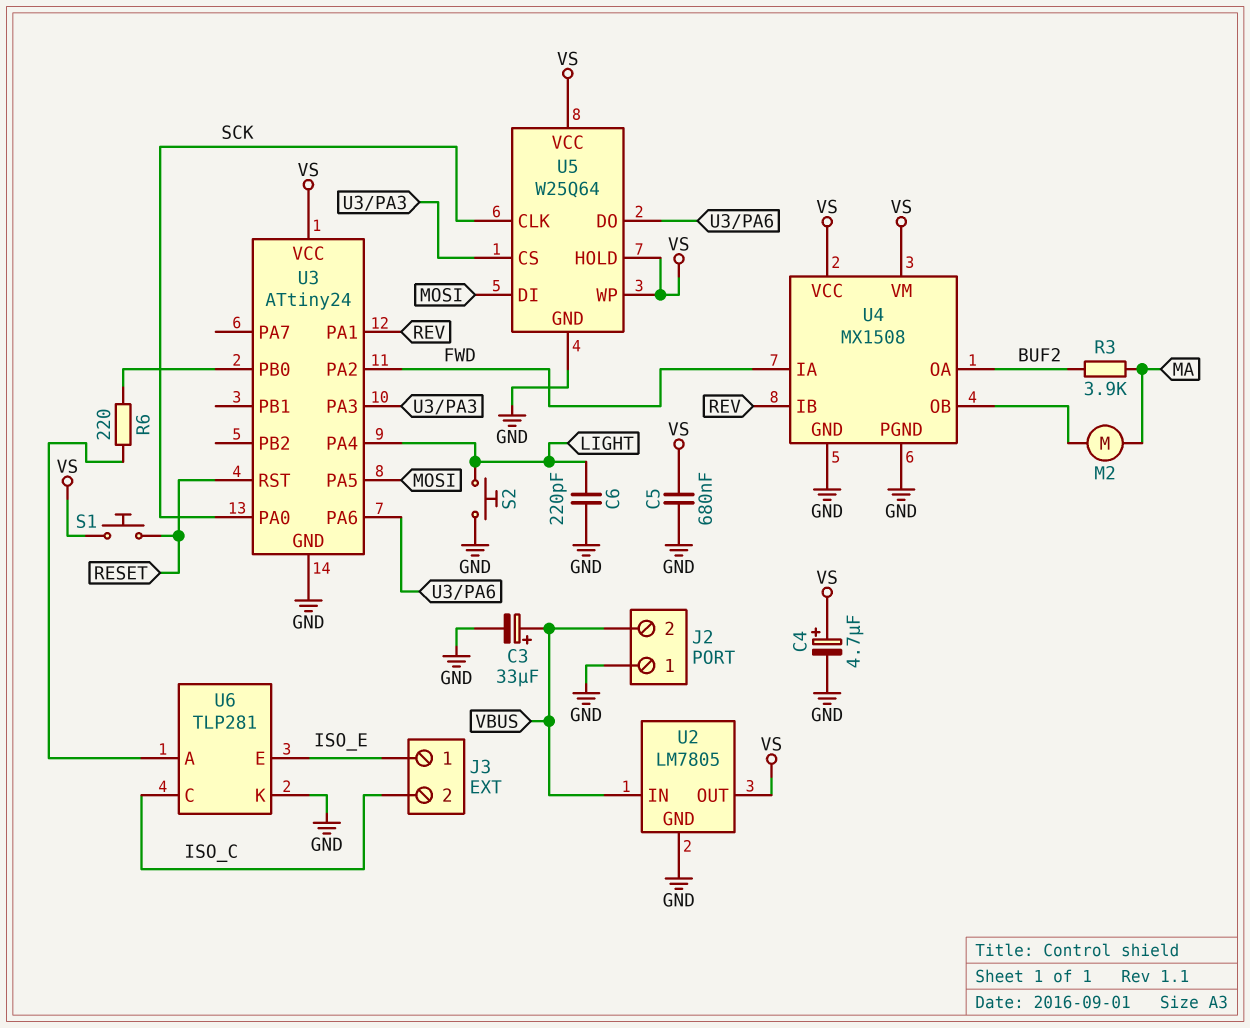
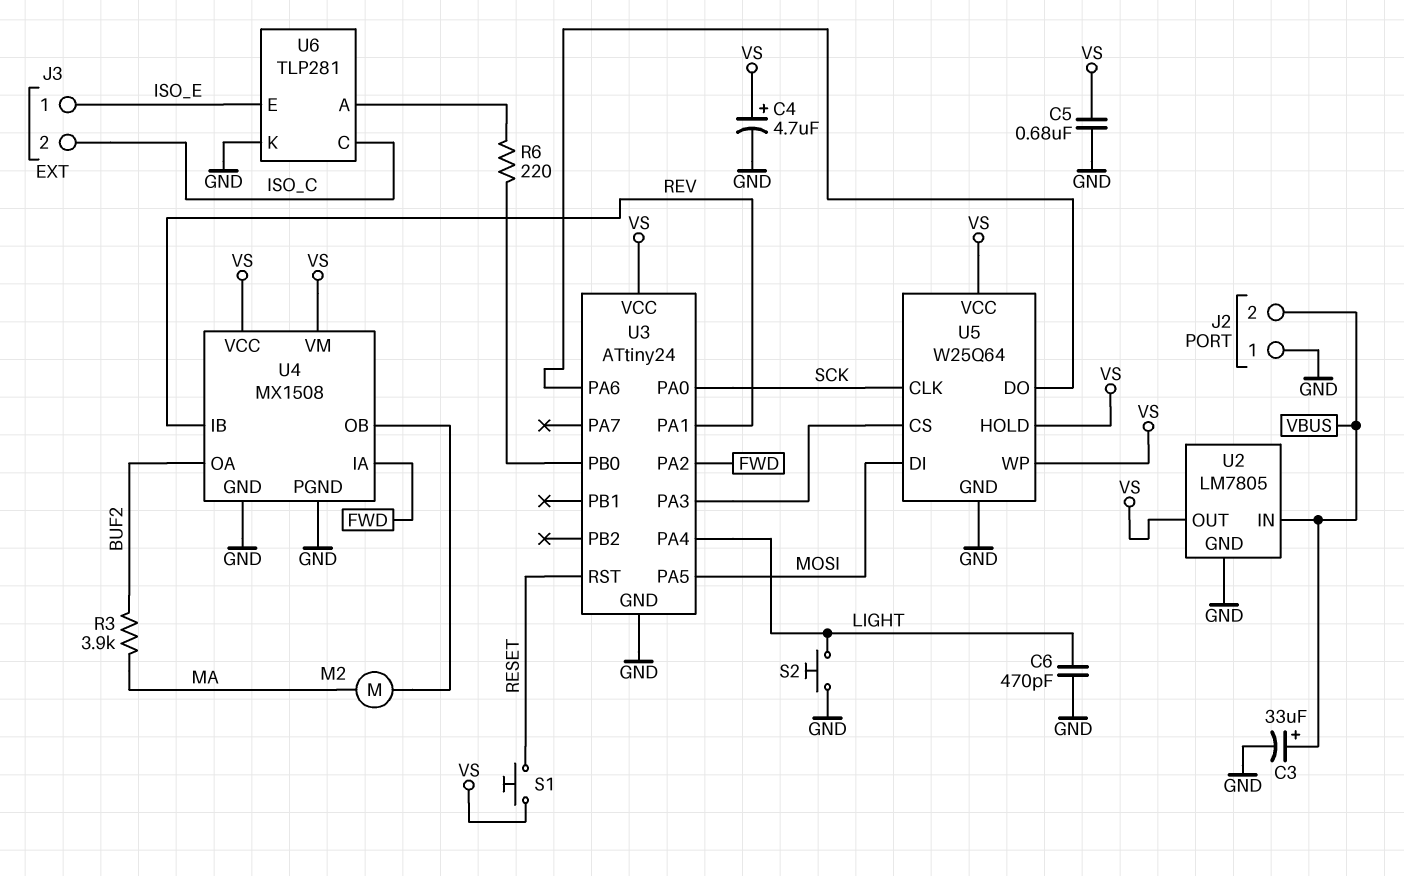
C6: 220pF (GND, LIGHT) -> 470pF (GND, LIGHT)

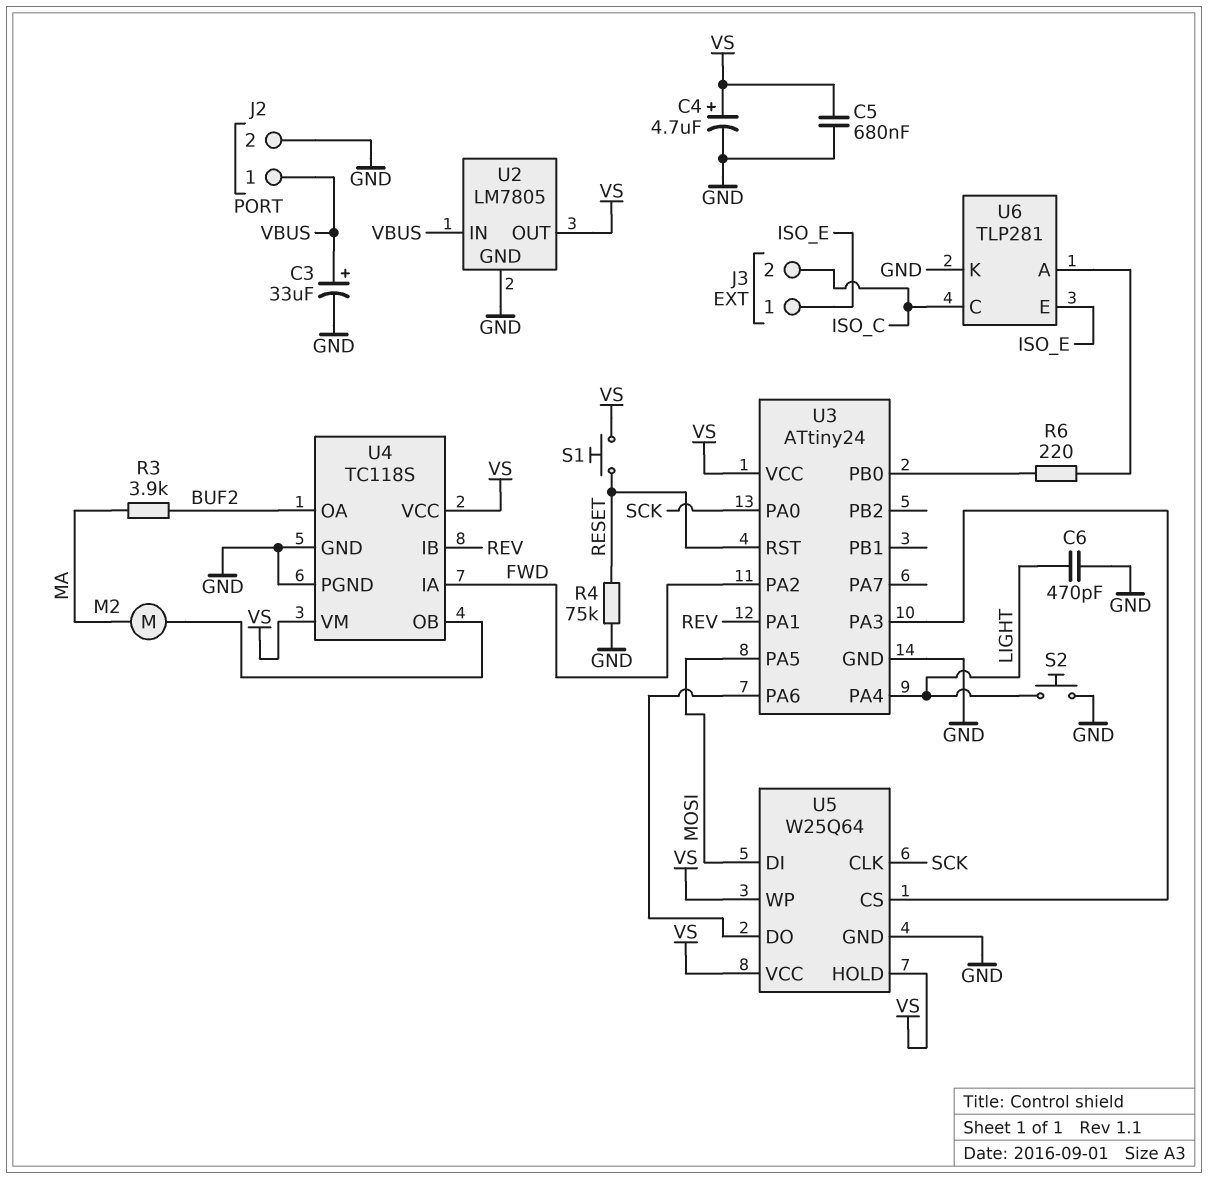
J2 pin 1: GND -> VBUS
J2 pin 2: VBUS -> GND
R4: none -> 75k (GND, RESET)
U4: MX1508 -> TC118S

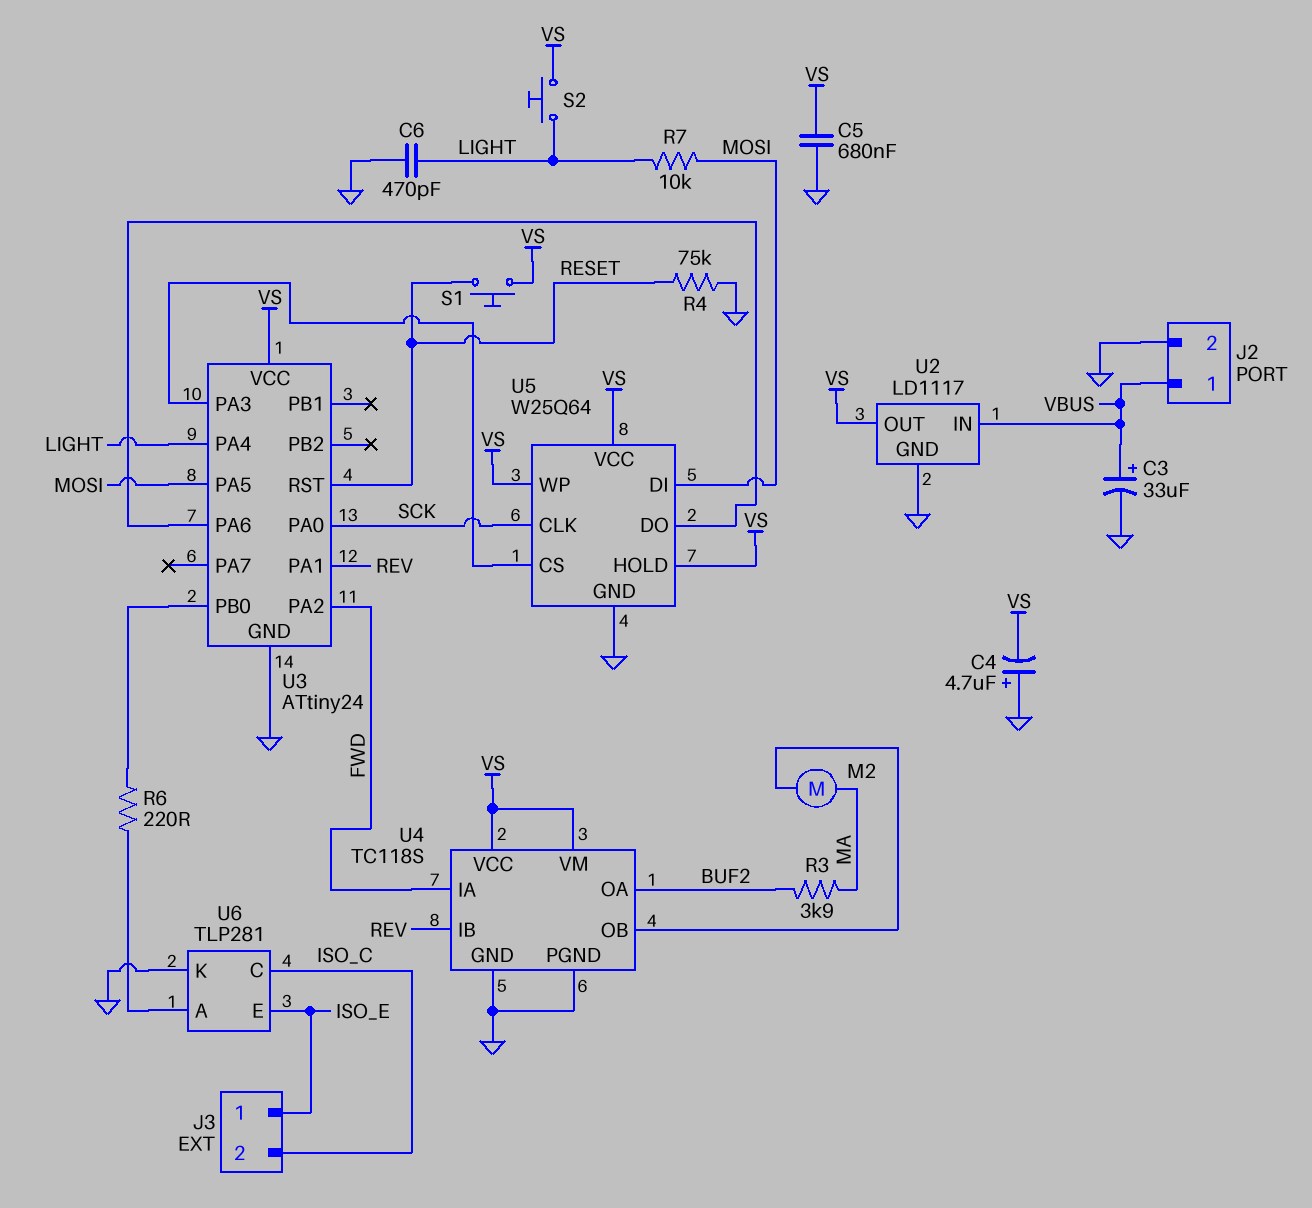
C4: 4.7uF (plus VS, minus GND) -> 4.7uF (plus GND, minus VS)
R7: none -> 10k (LIGHT, MOSI)
S2: button (GND, LIGHT) -> button (LIGHT, VS)
U2: LM7805 -> LD1117

